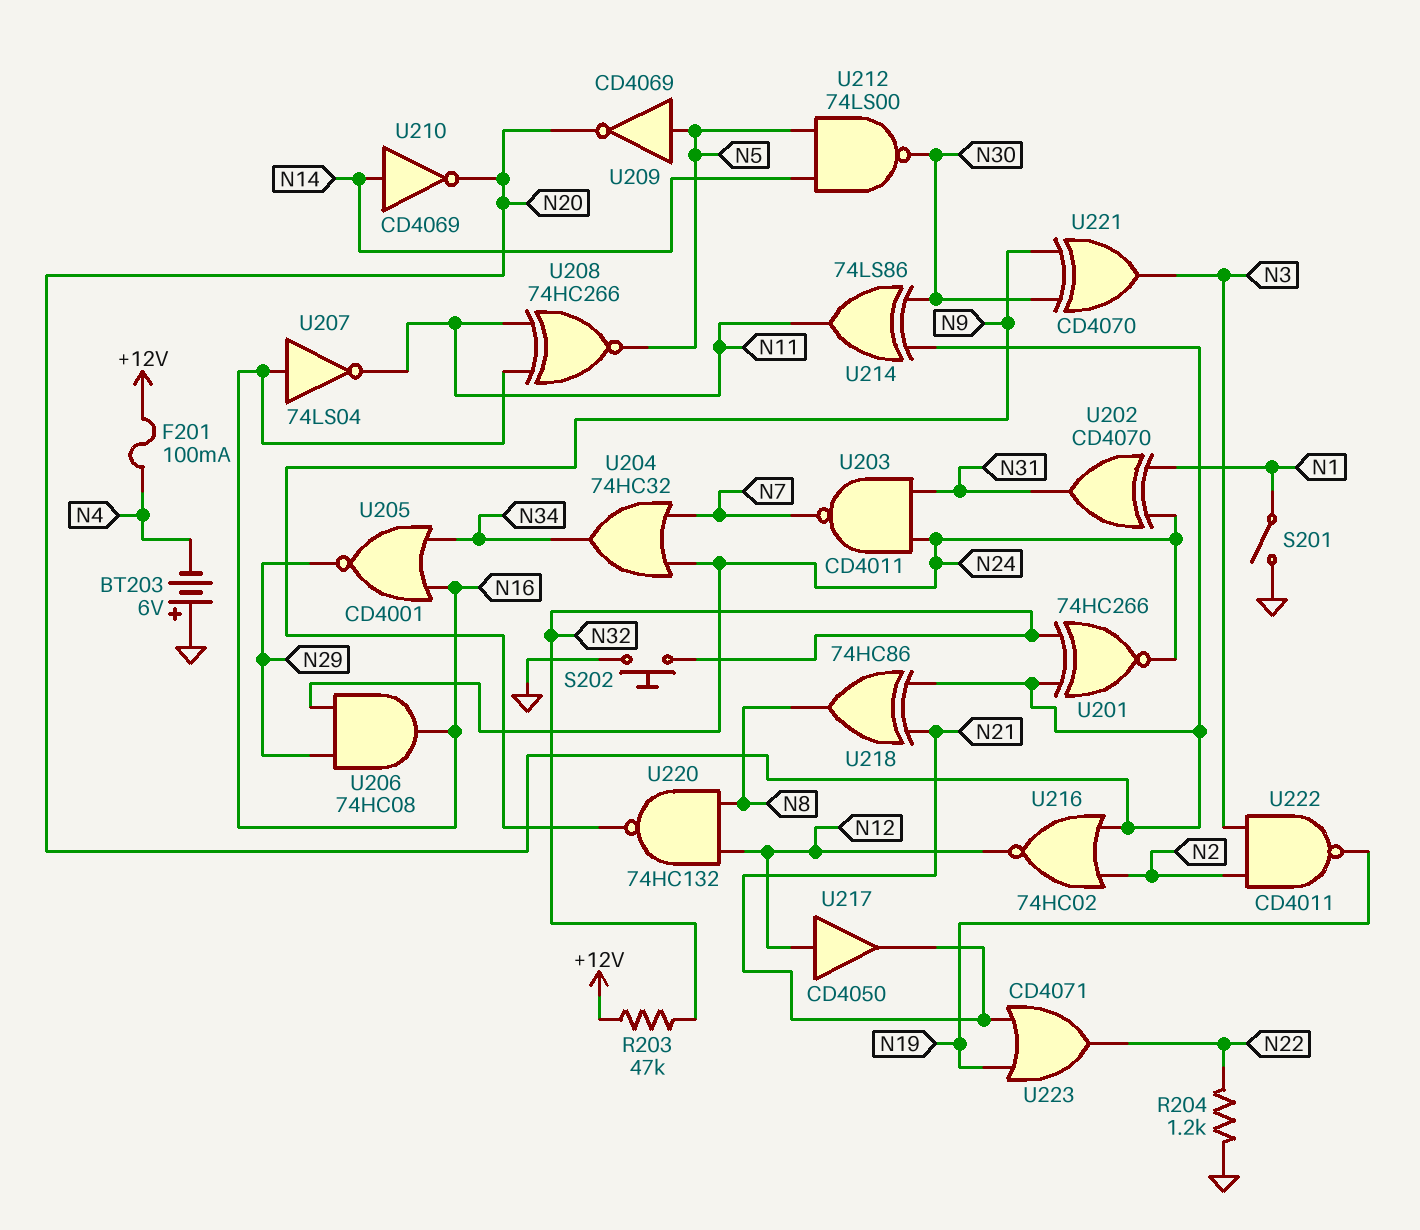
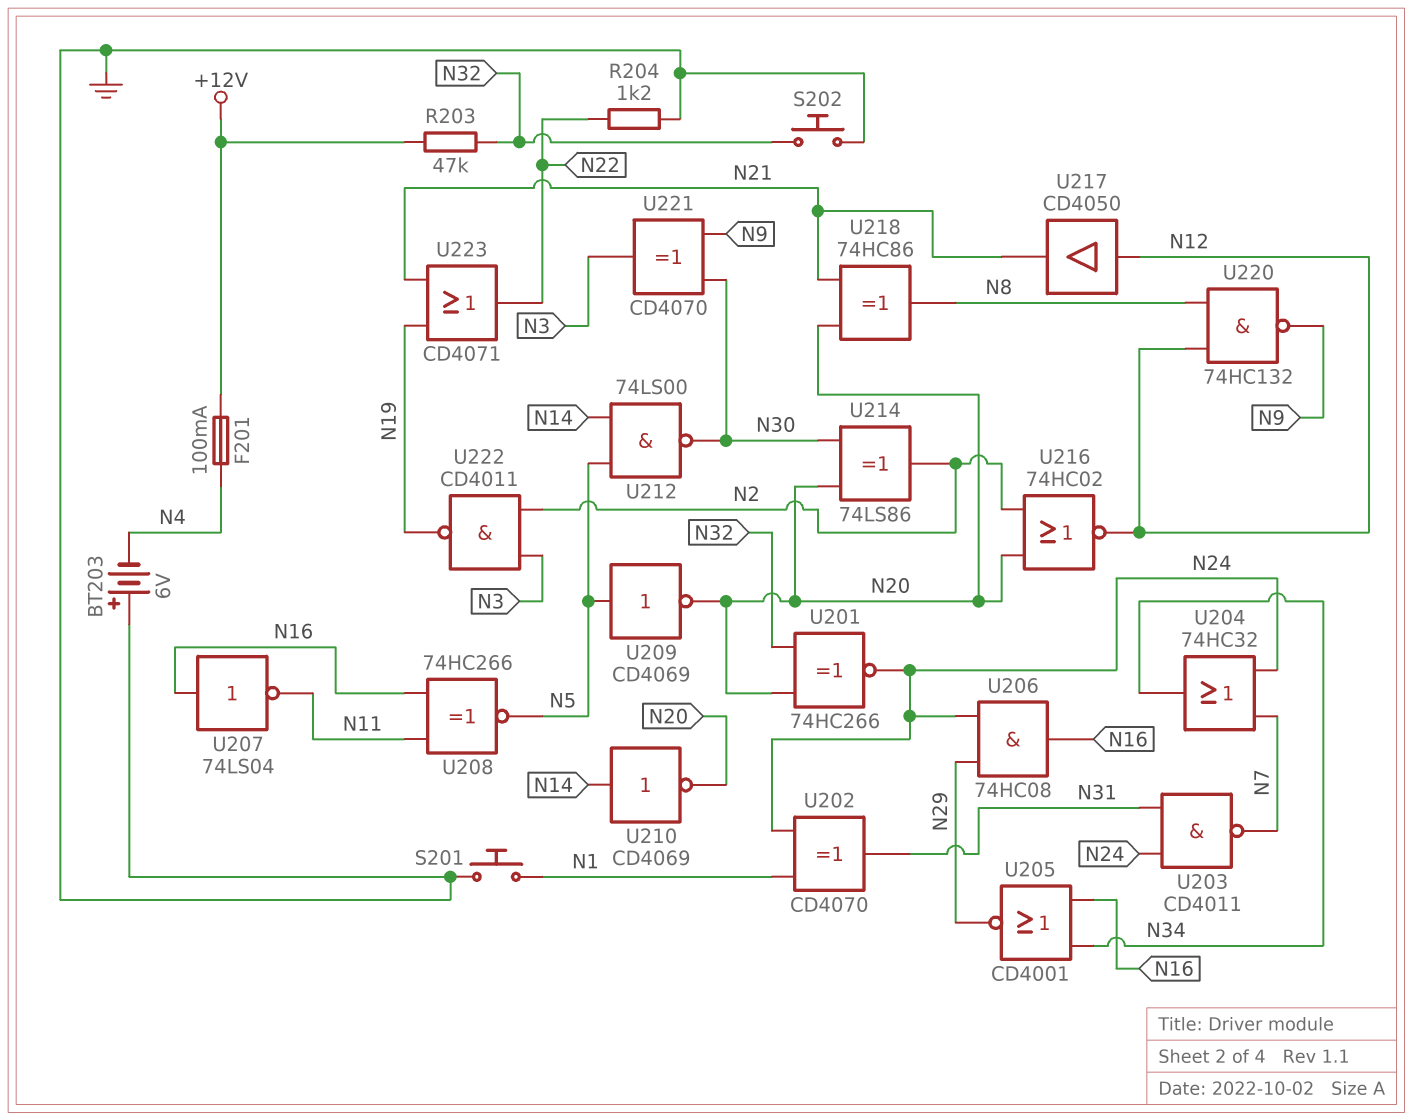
S201: switch (GND, N1) -> button (GND, N1)
U214: XOR 74LS86 (in N20, in N30, out N11) -> XOR 74LS86 (in N20, in N30, out N2)

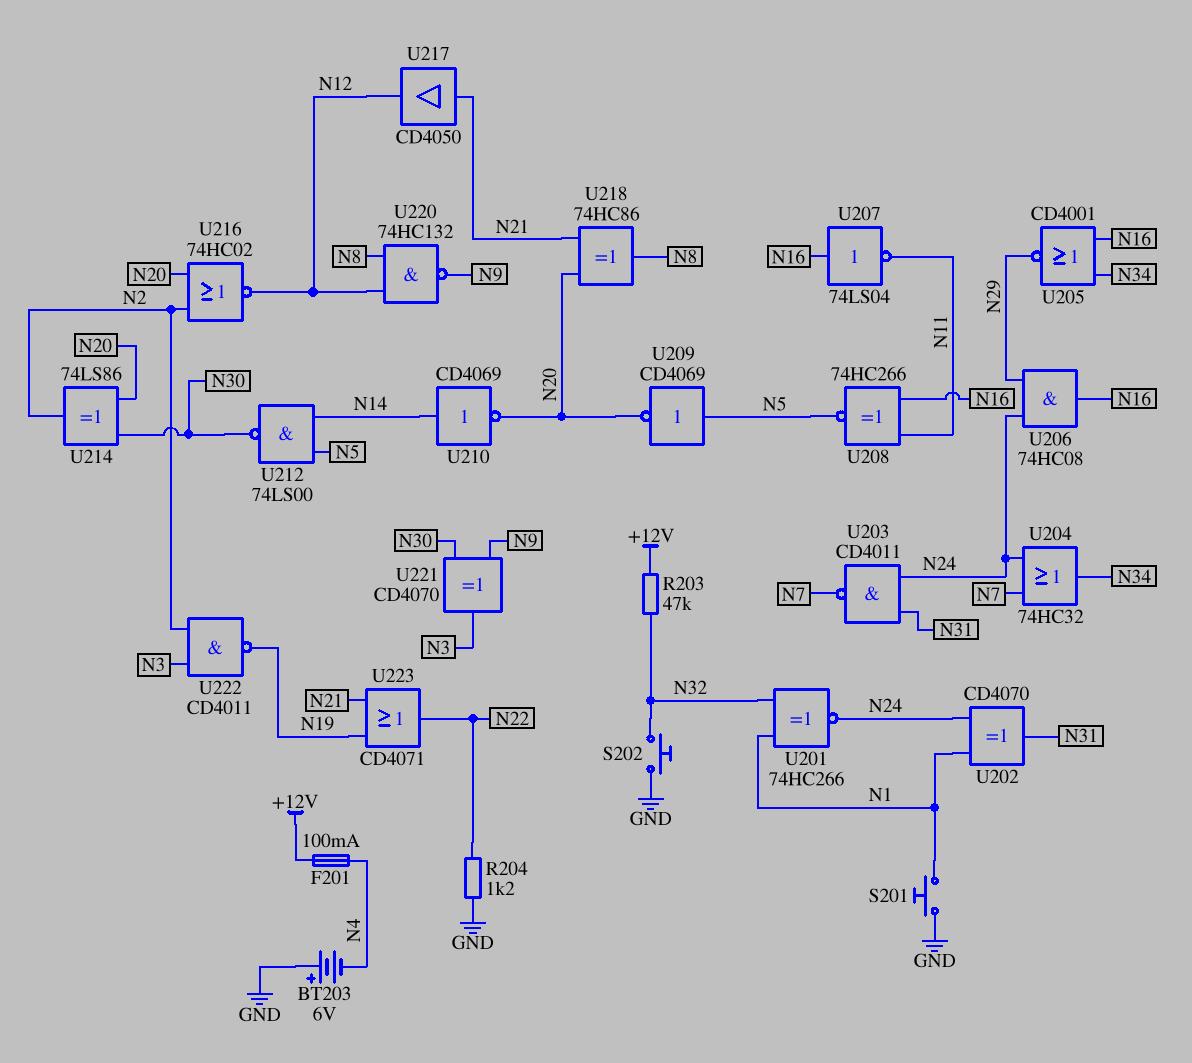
U201: XNOR 74HC266 (in N20, in N32, out N24) -> XNOR 74HC266 (in N1, in N32, out N24)
U217: buffer CD4050 (in N12, out N21) -> buffer CD4050 (in N21, out N12)

